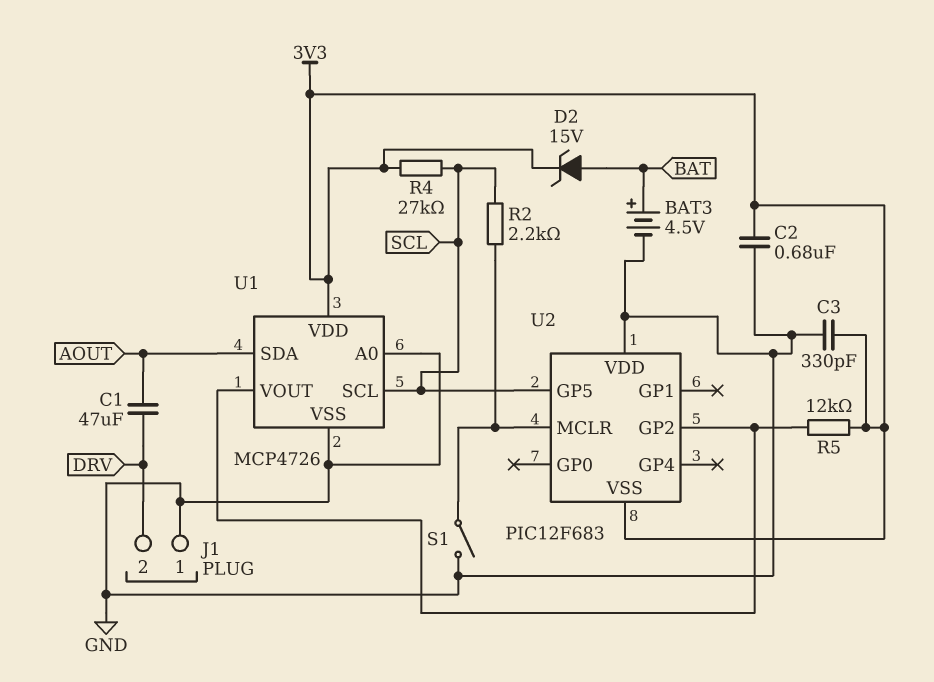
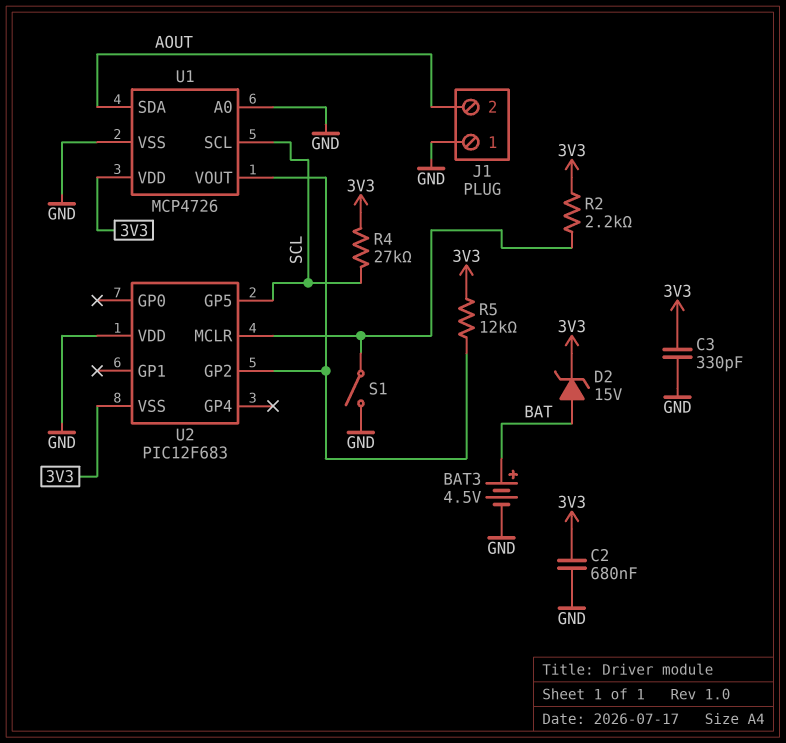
C1: 47uF (AOUT, DRV) -> none
J1 pin 2: DRV -> AOUT
R2: 2.2k (SCL, U2/MCLR) -> 2.2k (3V3, U2/MCLR)

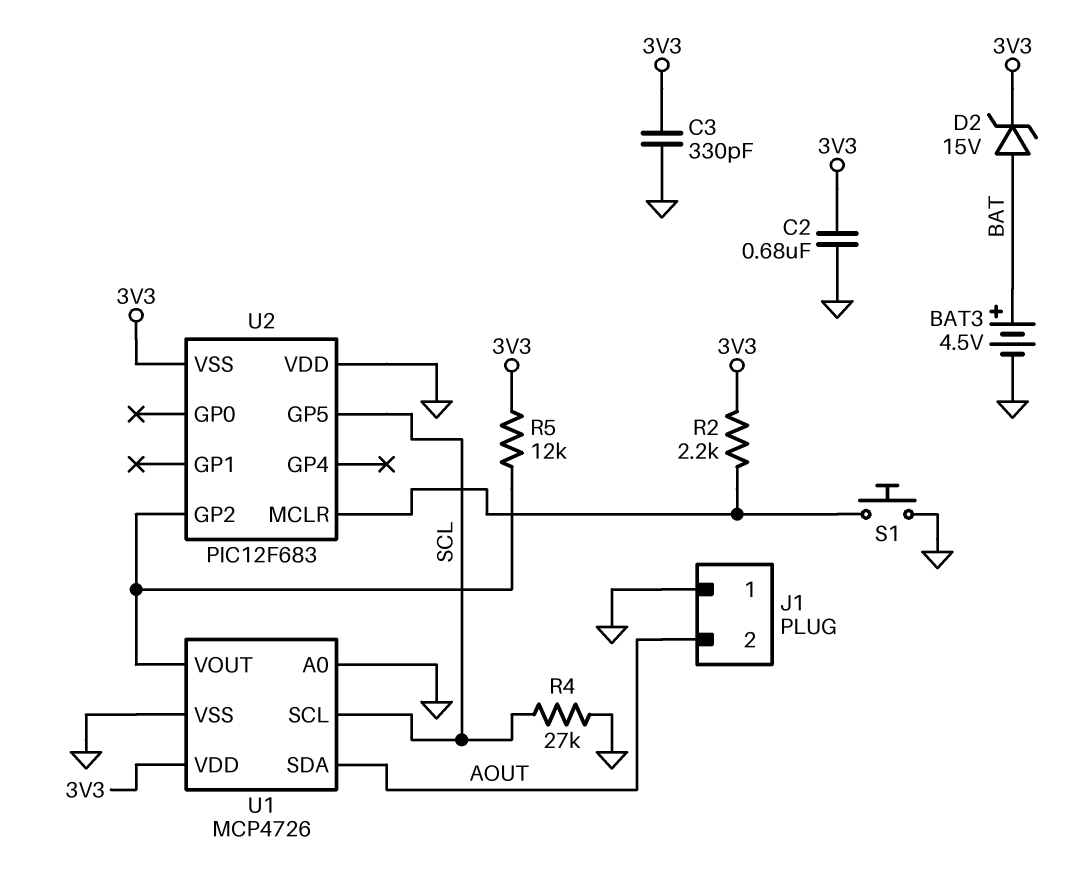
R4: 27k (3V3, SCL) -> 27k (GND, SCL)
S1: switch (GND, U2/MCLR) -> button (GND, U2/MCLR)

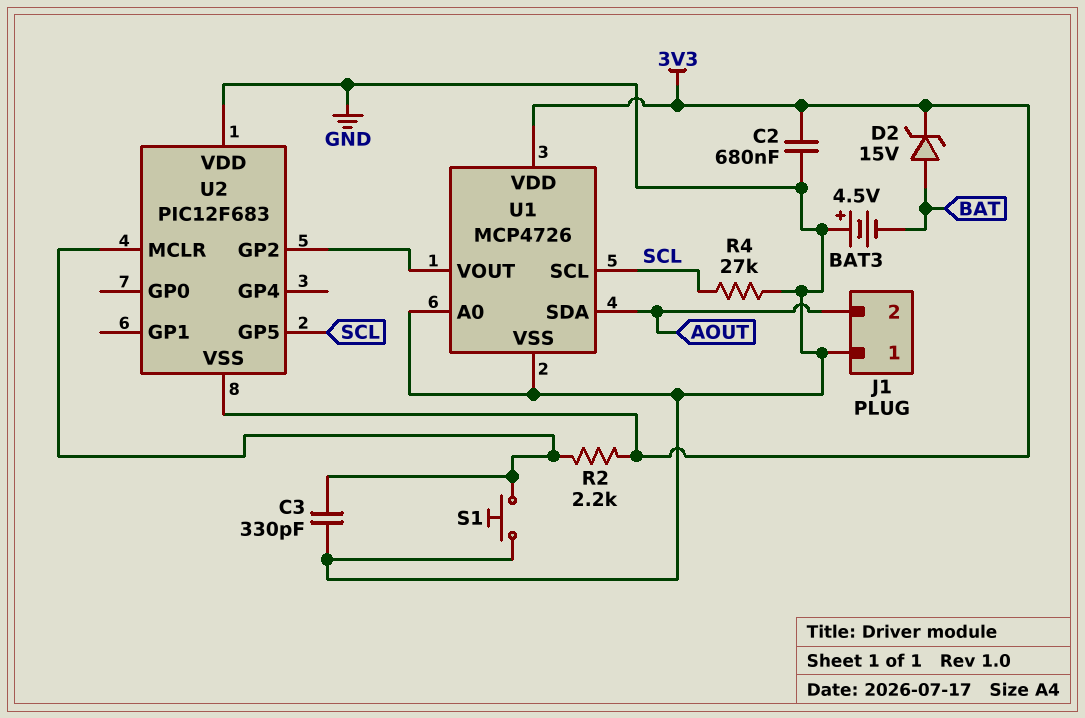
BAT3: 4.5V (plus BAT, minus GND) -> 4.5V (plus GND, minus BAT)
C3: 330pF (3V3, GND) -> 330pF (GND, U2/MCLR)
R5: 12k (3V3, U1/VOUT) -> none

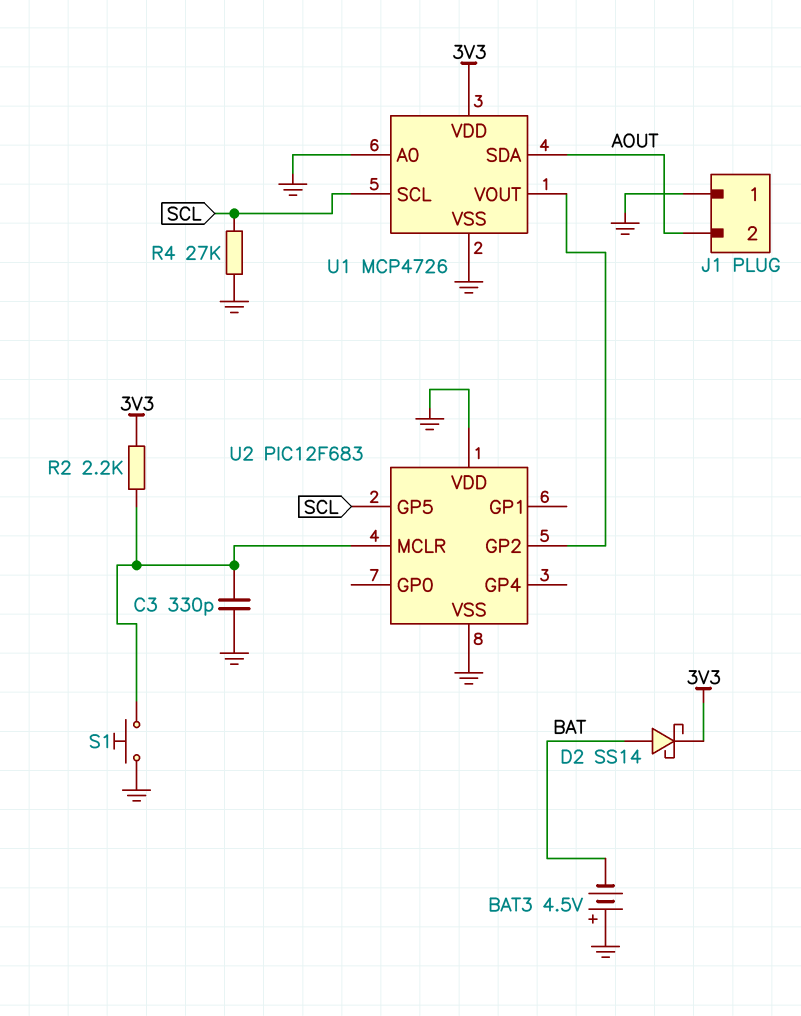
C2: 680nF (3V3, GND) -> none
D2: zener 15V (A BAT, K 3V3) -> schottky SS14 (A BAT, K 3V3)
U2 pin VSS: 3V3 -> GND

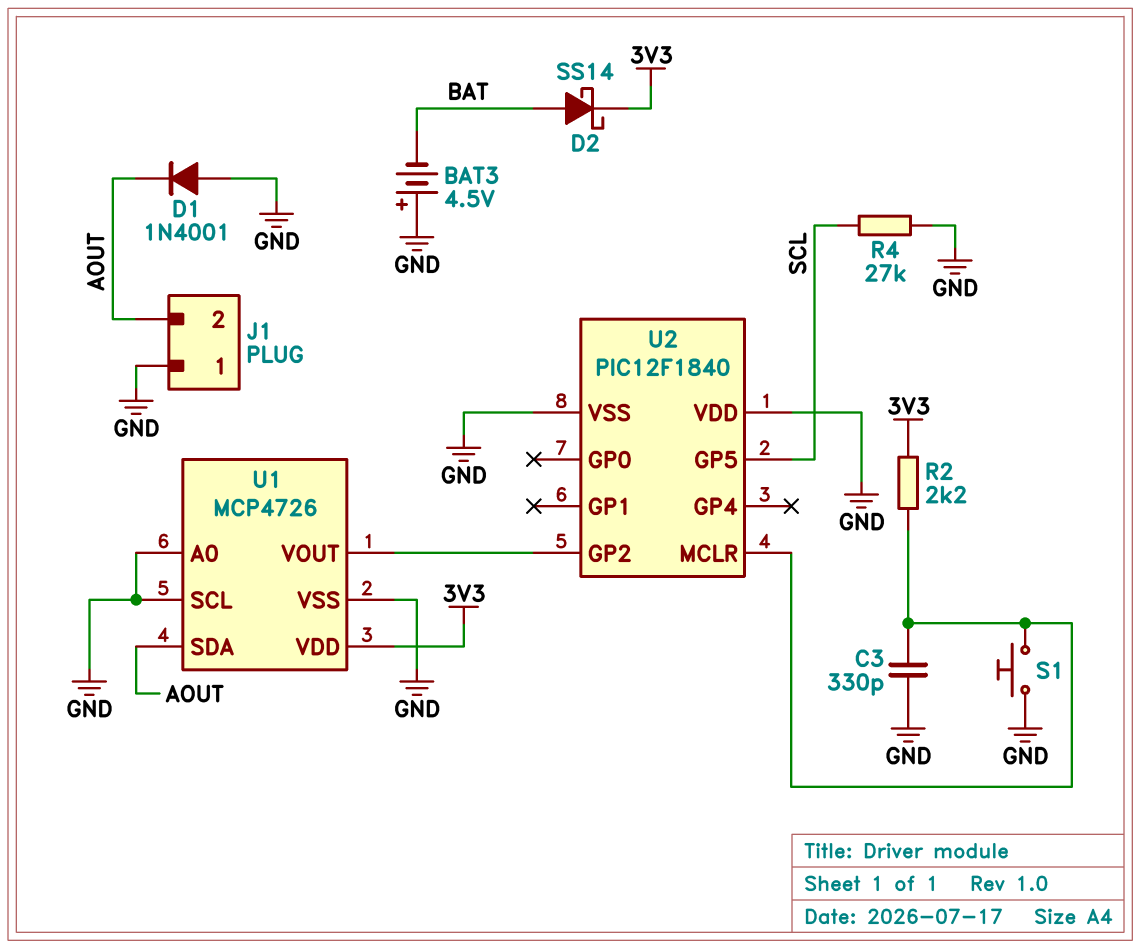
D1: none -> diode 1N4001 (A GND, K AOUT)
U1 pin SCL: SCL -> GND
U2: PIC12F683 -> PIC12F1840

